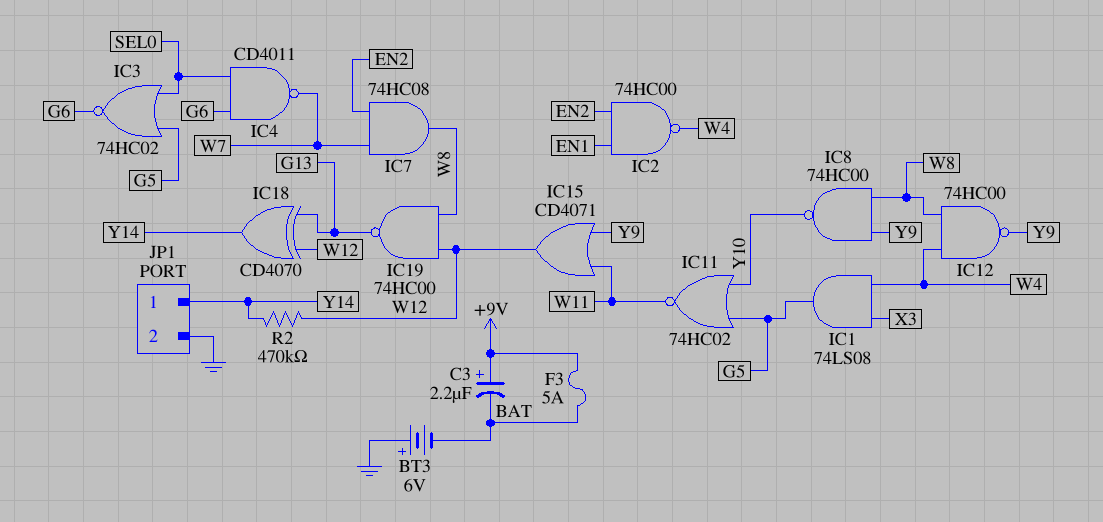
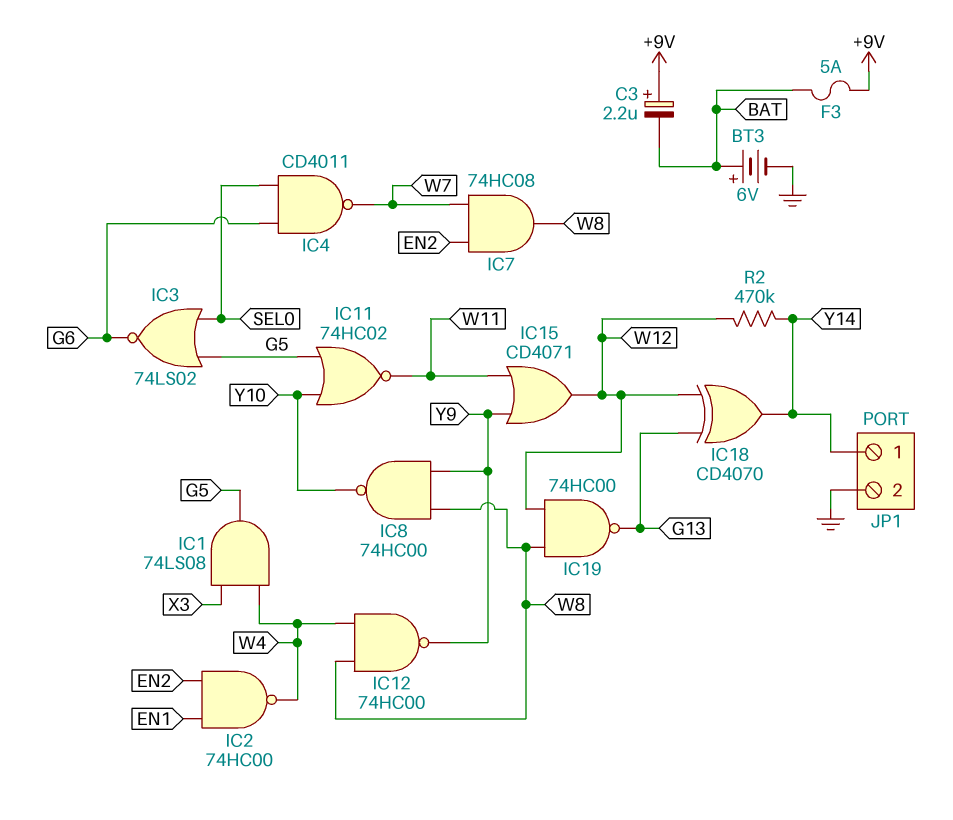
BT3: 6V (plus GND, minus BAT) -> 6V (plus BAT, minus GND)
IC3: NOR 74HC02 (in G5, in SEL0, out G6) -> NOR 74LS02 (in G5, in SEL0, out G6)

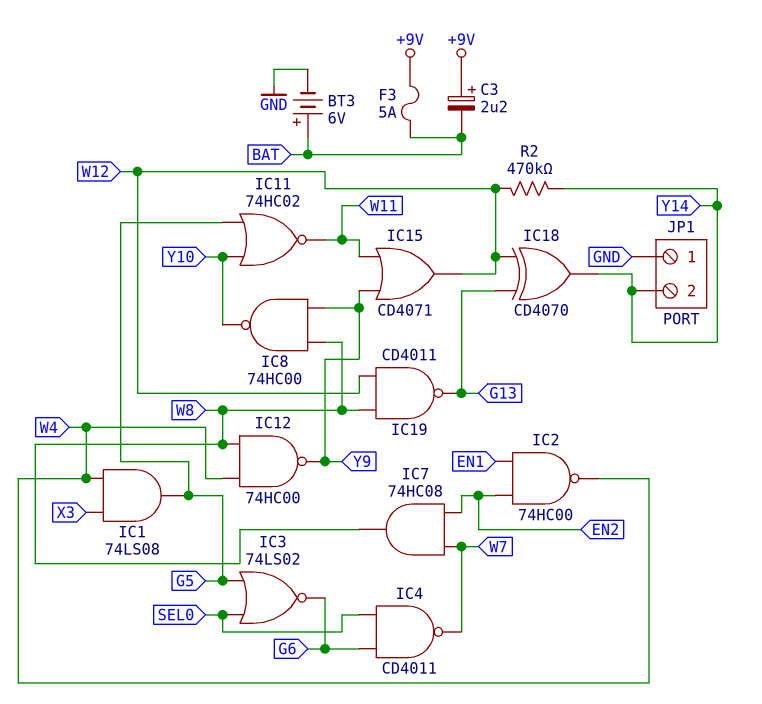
IC19: NAND 74HC00 (in W8, in W12, out G13) -> NAND CD4011 (in W8, in W12, out G13)
JP1 pin 1: Y14 -> GND
JP1 pin 2: GND -> Y14

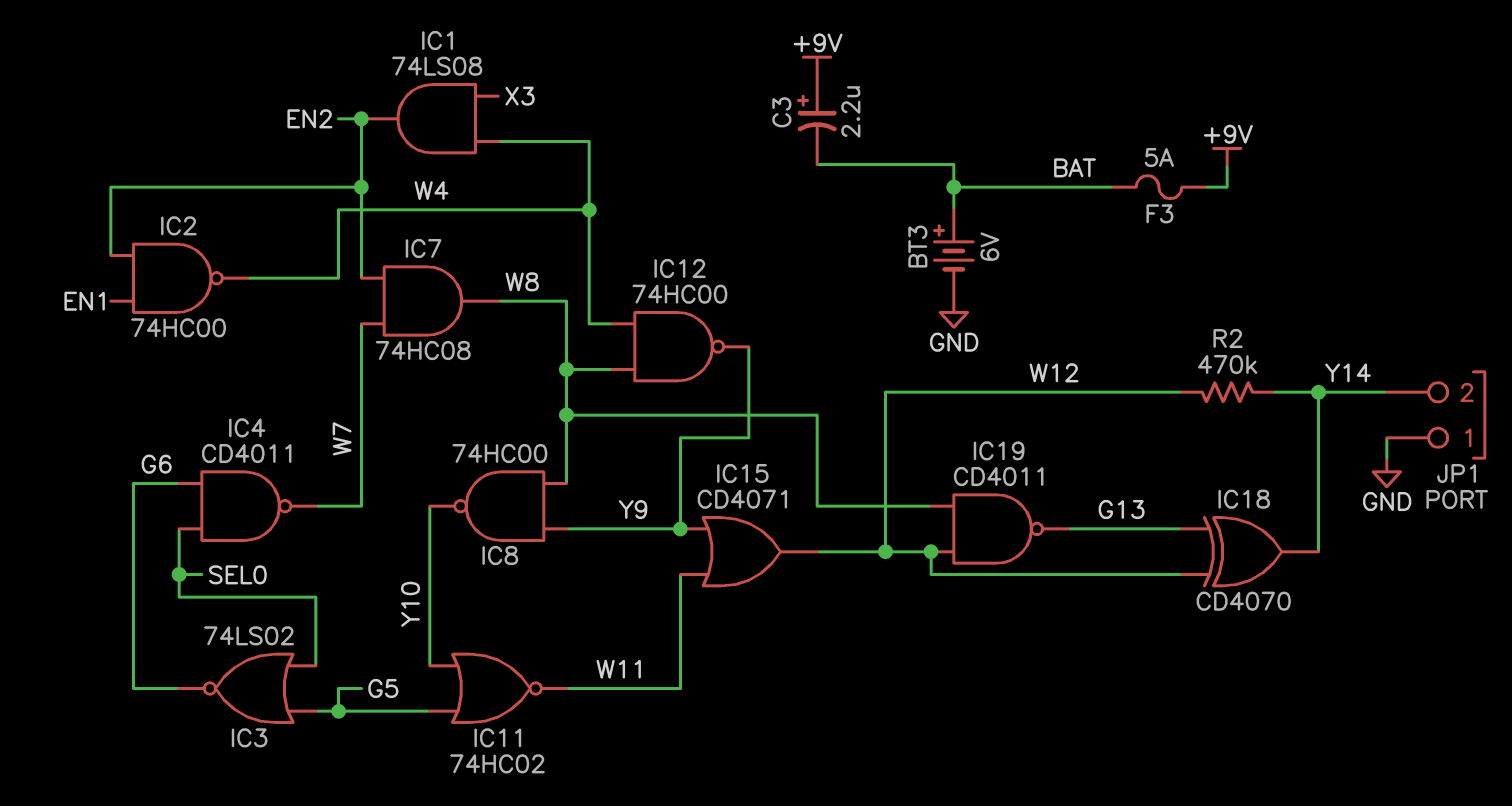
IC1: AND 74LS08 (in W4, in X3, out G5) -> AND 74LS08 (in W4, in X3, out EN2)

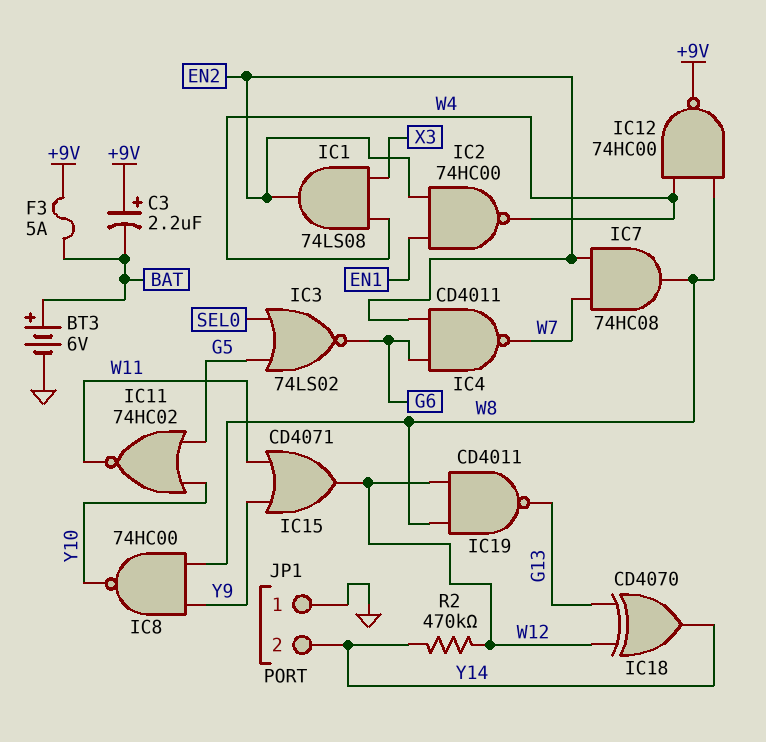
IC4: NAND CD4011 (in G6, in SEL0, out W7) -> NAND CD4011 (in EN2, in G6, out W7)
IC12: NAND 74HC00 (in W4, in W8, out Y9) -> NAND 74HC00 (in W4, in W8, out +9V)

